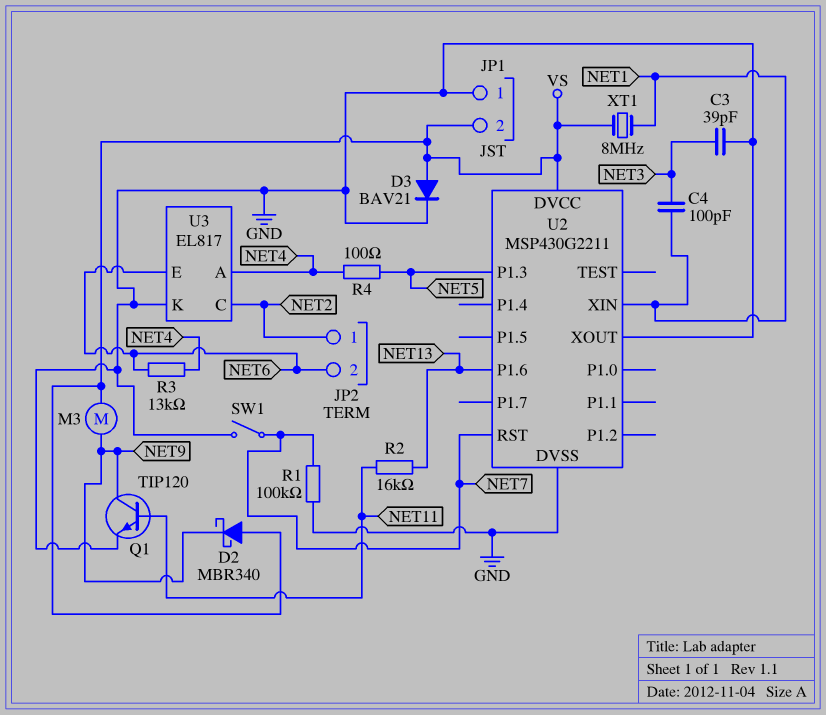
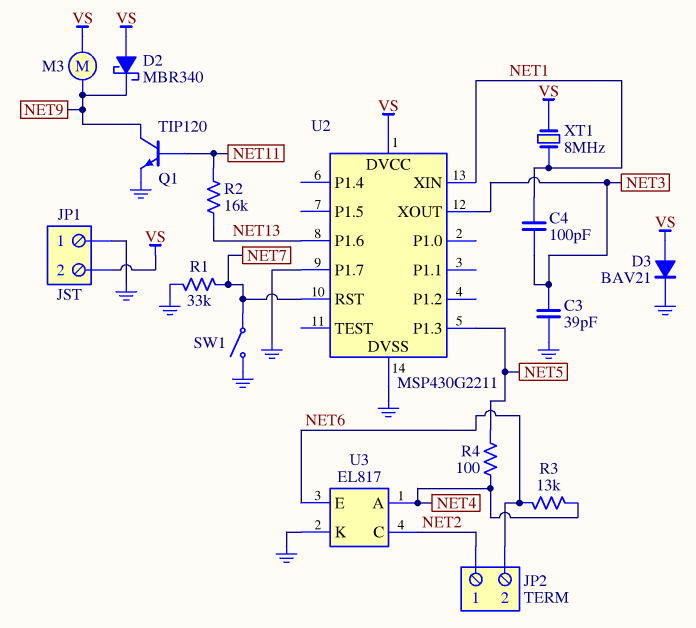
R1: 100k (GND, NET7) -> 33k (GND, NET7)
U2 pin P1.7: none -> GND
U2 pin XOUT: GND -> NET3

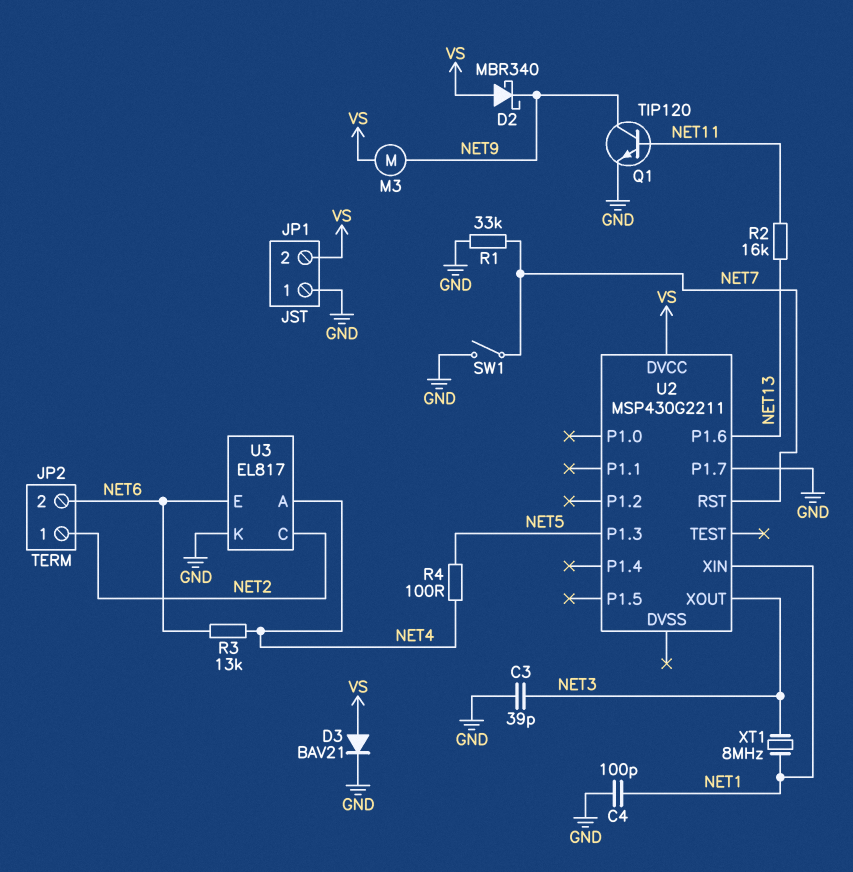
C4: 100pF (NET1, NET3) -> 100pF (GND, NET1)
U2 pin DVSS: GND -> none
XT1: 8MHz (NET1, VS) -> 8MHz (NET1, NET3)

